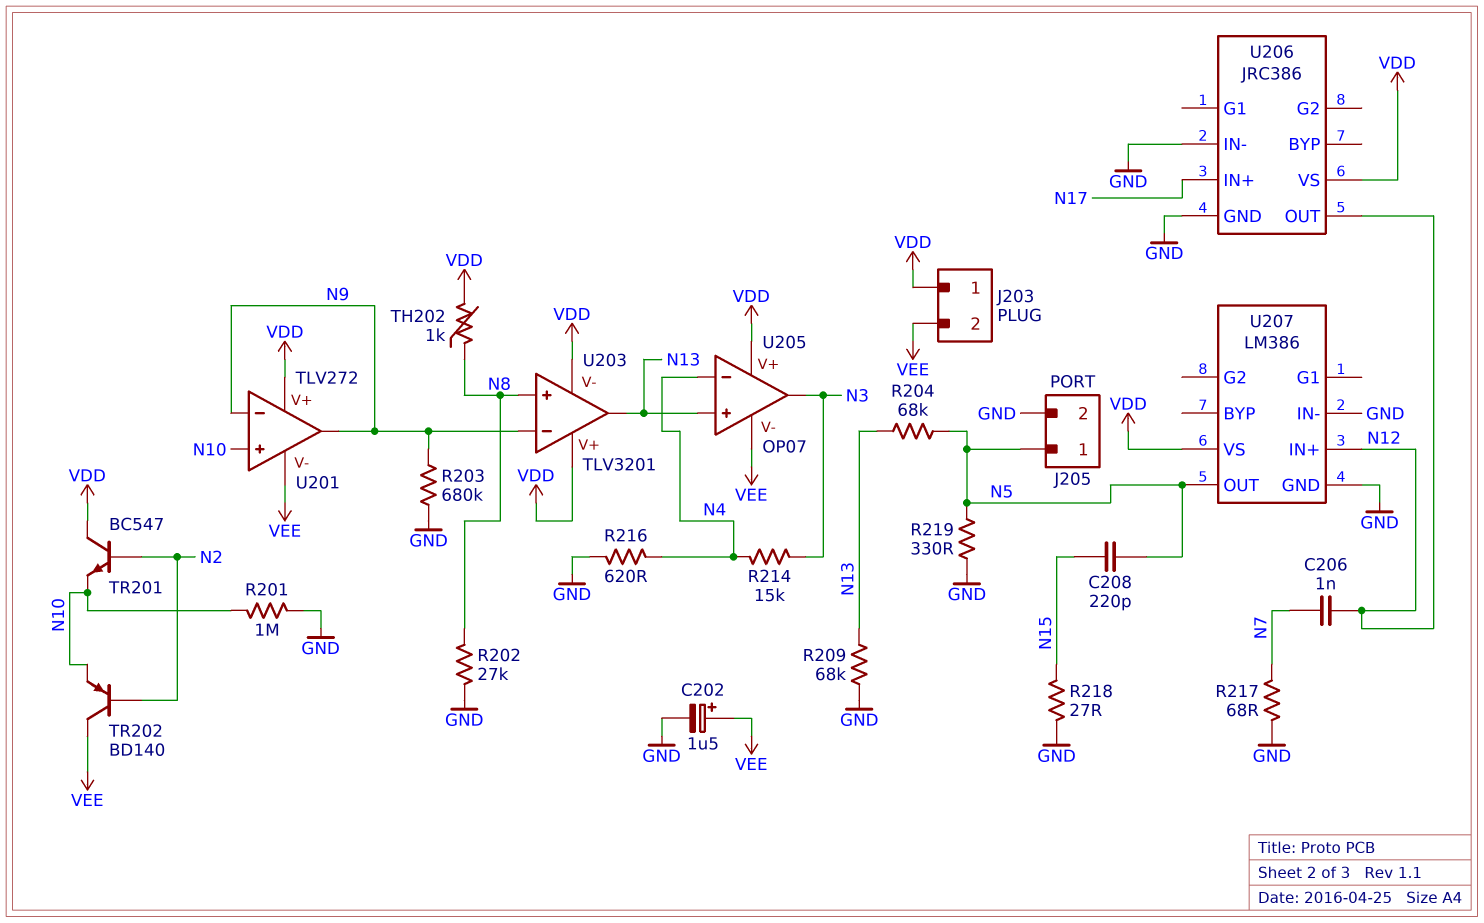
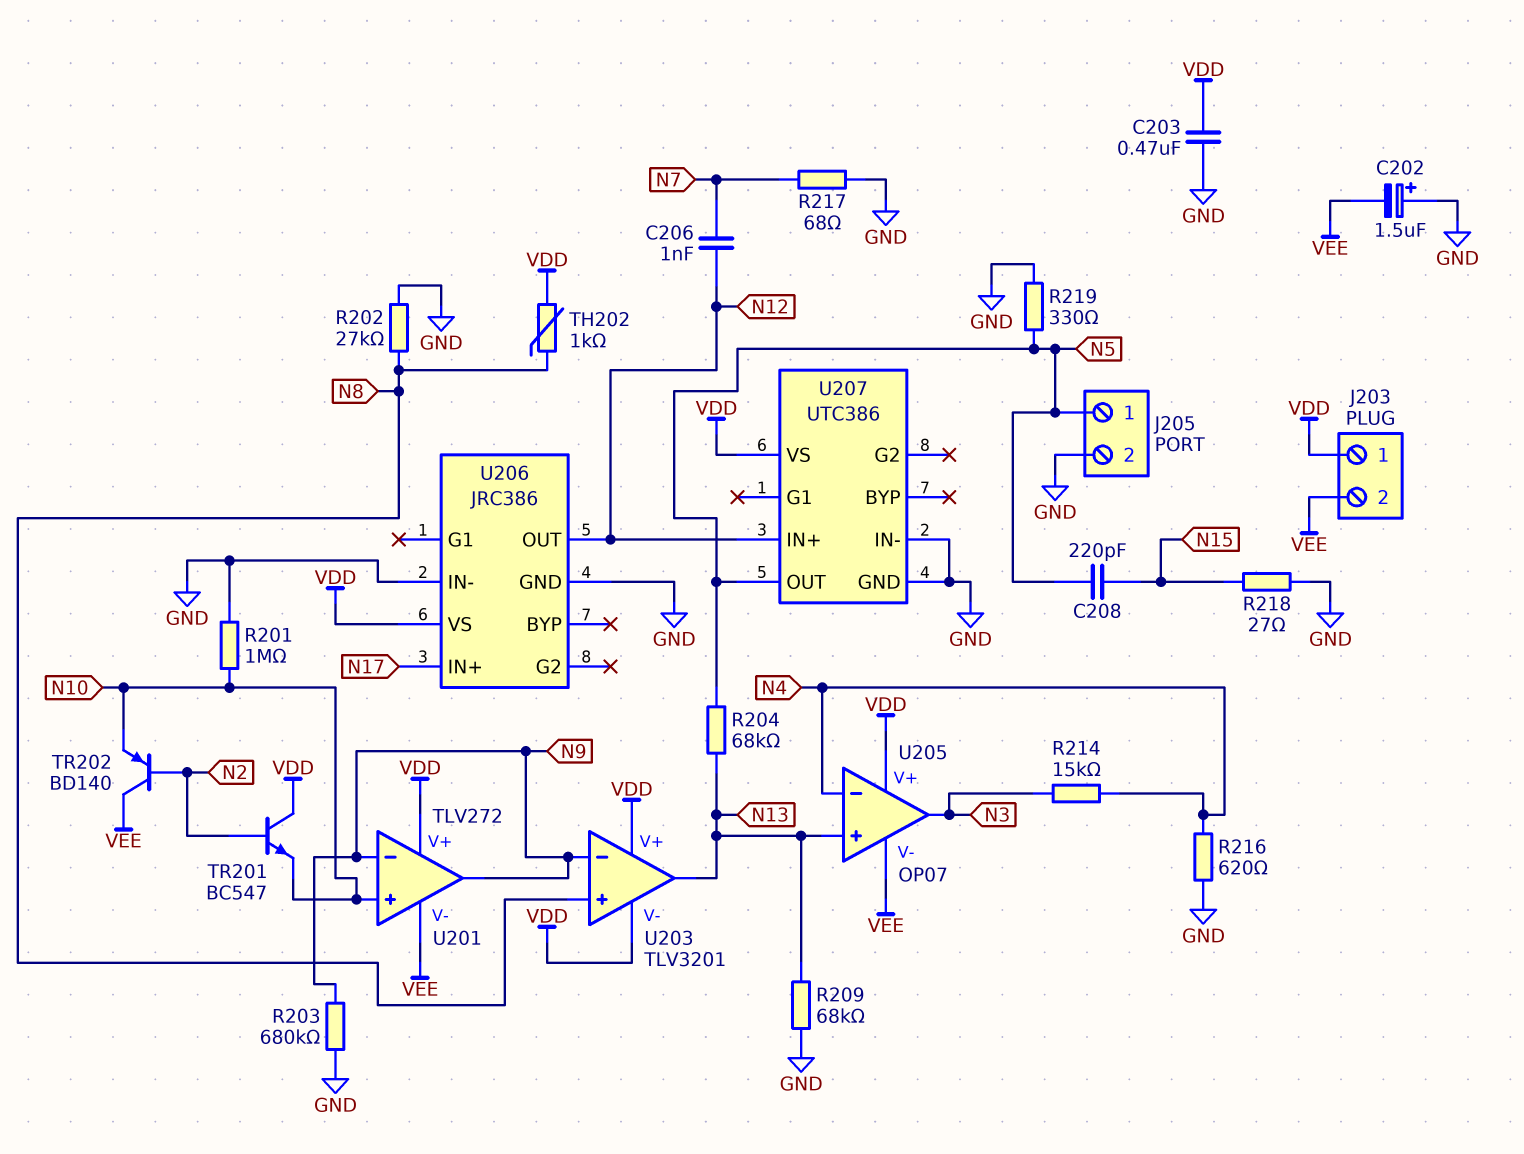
C202: 1.5uF (plus VEE, minus GND) -> 1.5uF (plus GND, minus VEE)
C203: none -> 470nF (GND, VDD)
U207: LM386 -> UTC386

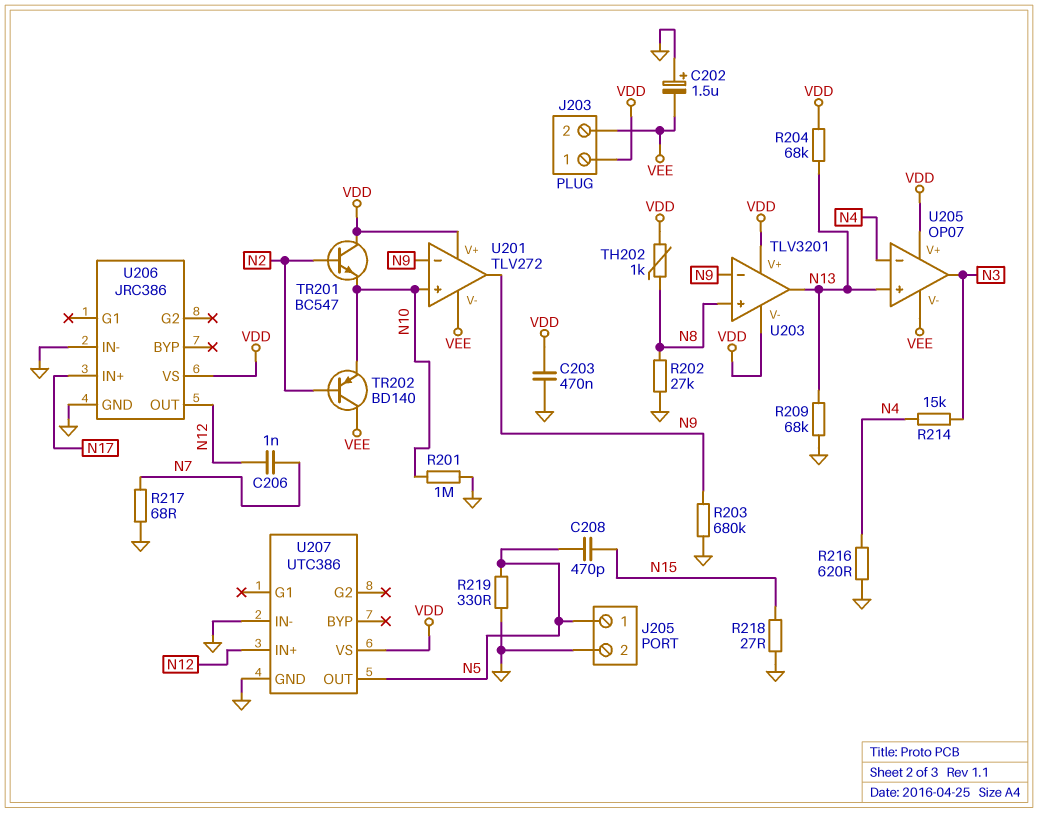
C208: 220pF (N5, N15) -> 470pF (N5, N15)
R204: 68k (N5, N13) -> 68k (N13, VDD)

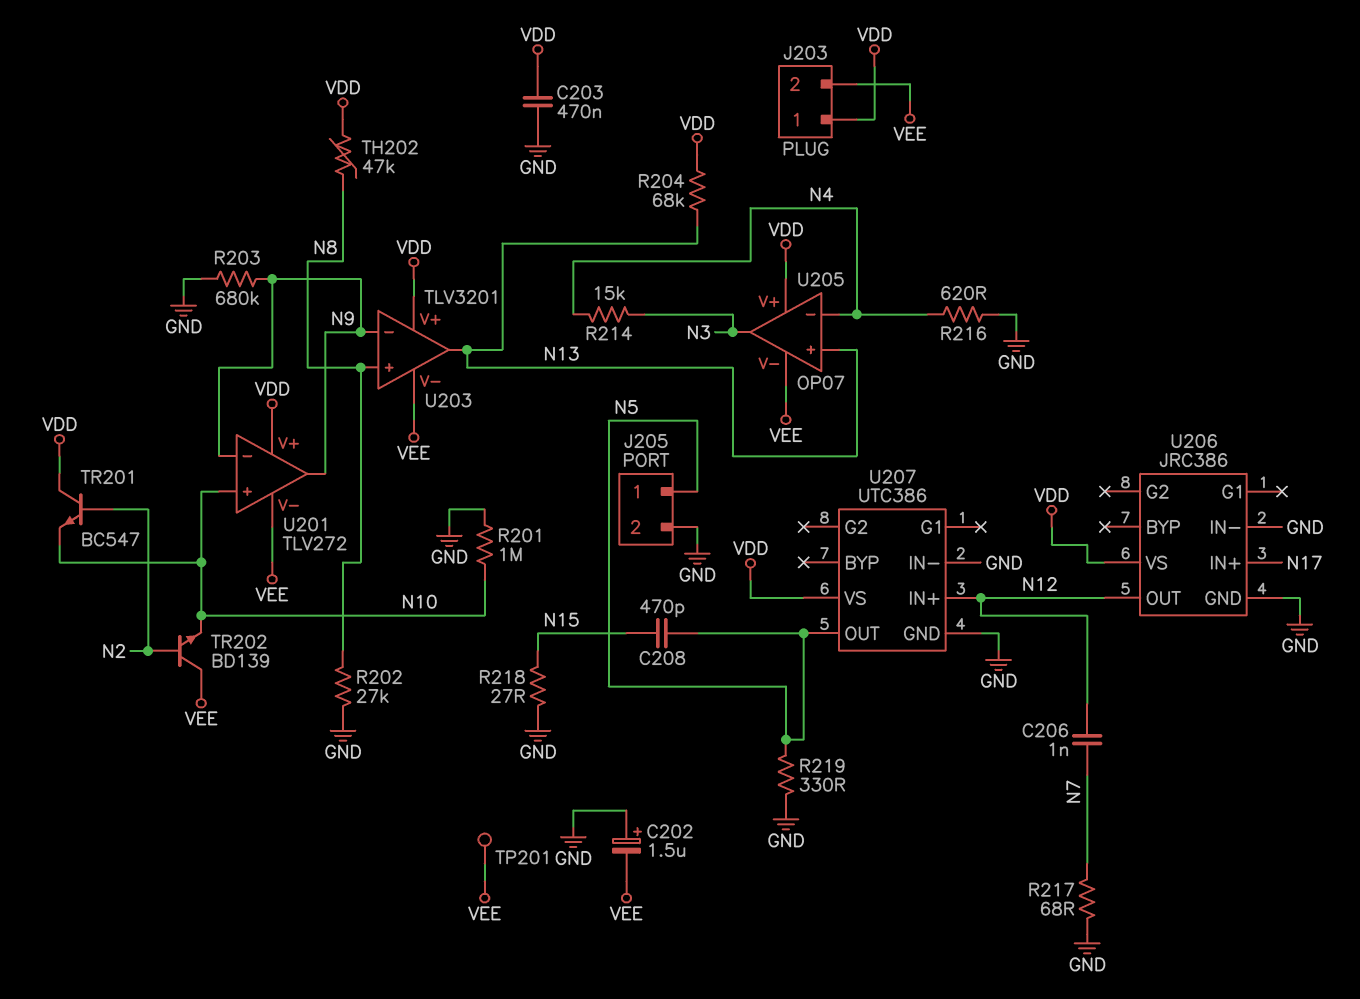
R209: 68k (GND, N13) -> none
TH202: 1k (N8, VDD) -> 47k (N8, VDD)
TP201: none -> test point (VEE)
TR202: PNP BD140 (B N2, C VEE, E N10) -> NPN BD139 (B N2, C VEE, E N10)
U203 pin V-: VDD -> VEE

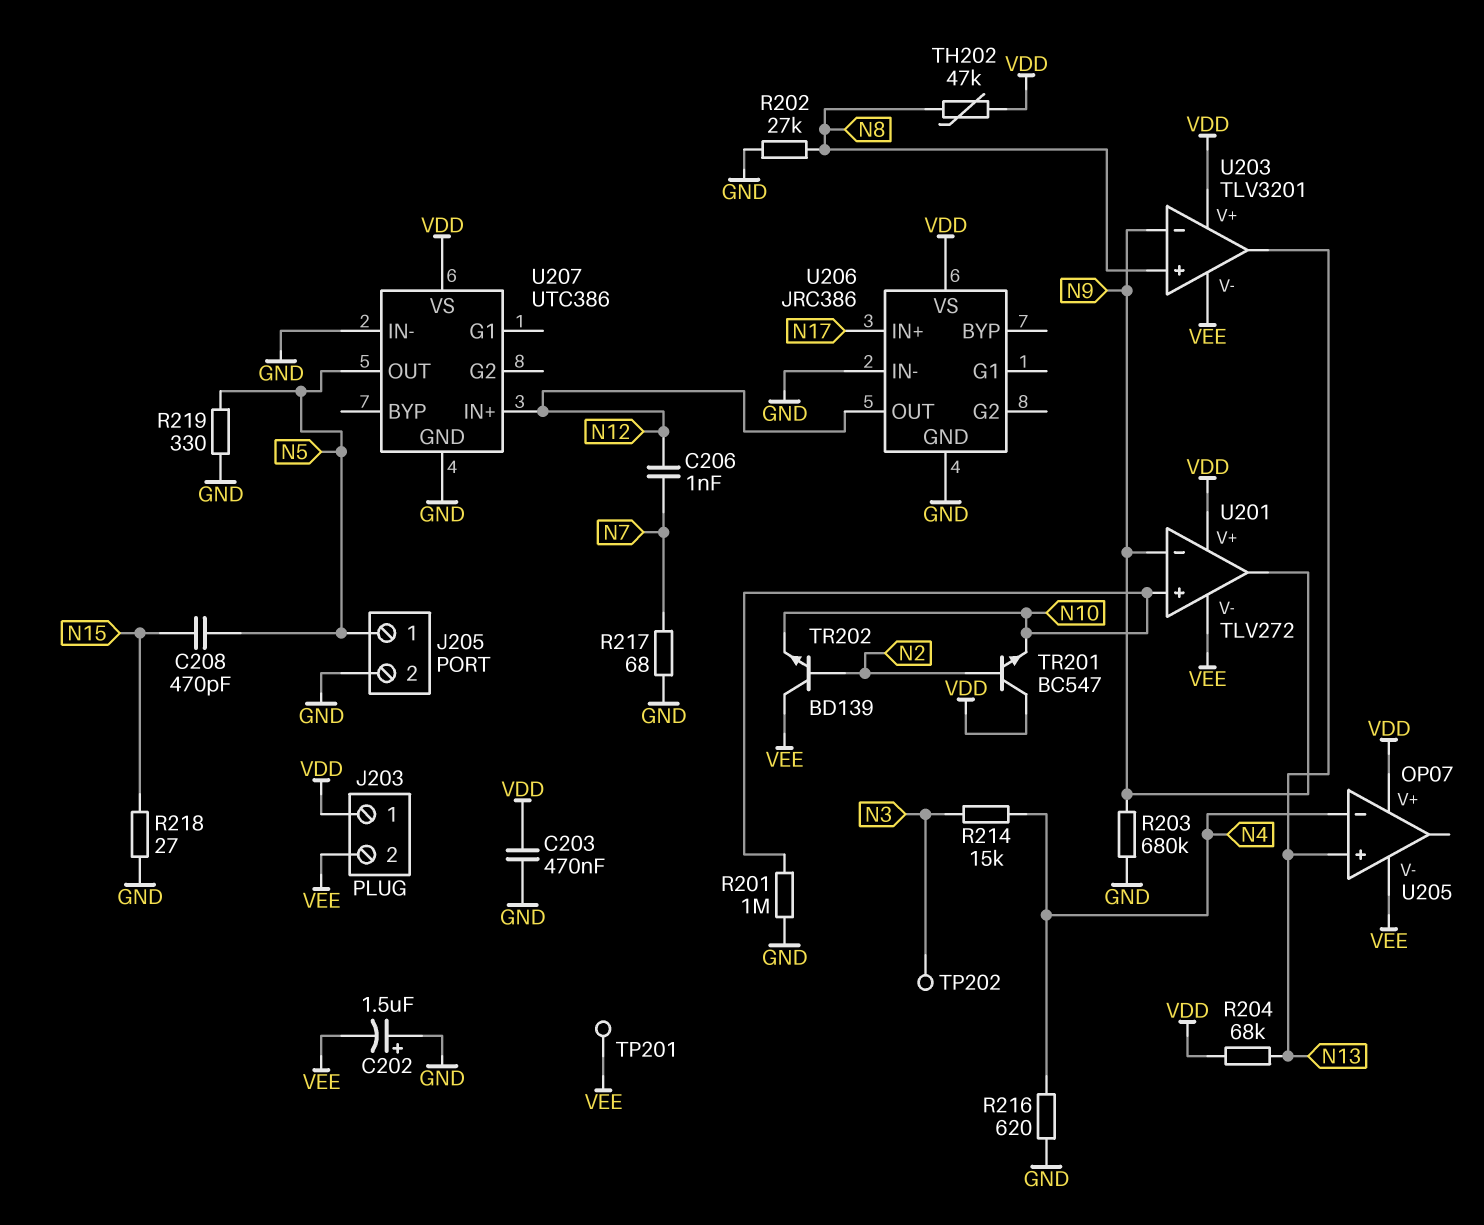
TP202: none -> test point (N3)
U205 pin out: N3 -> none

